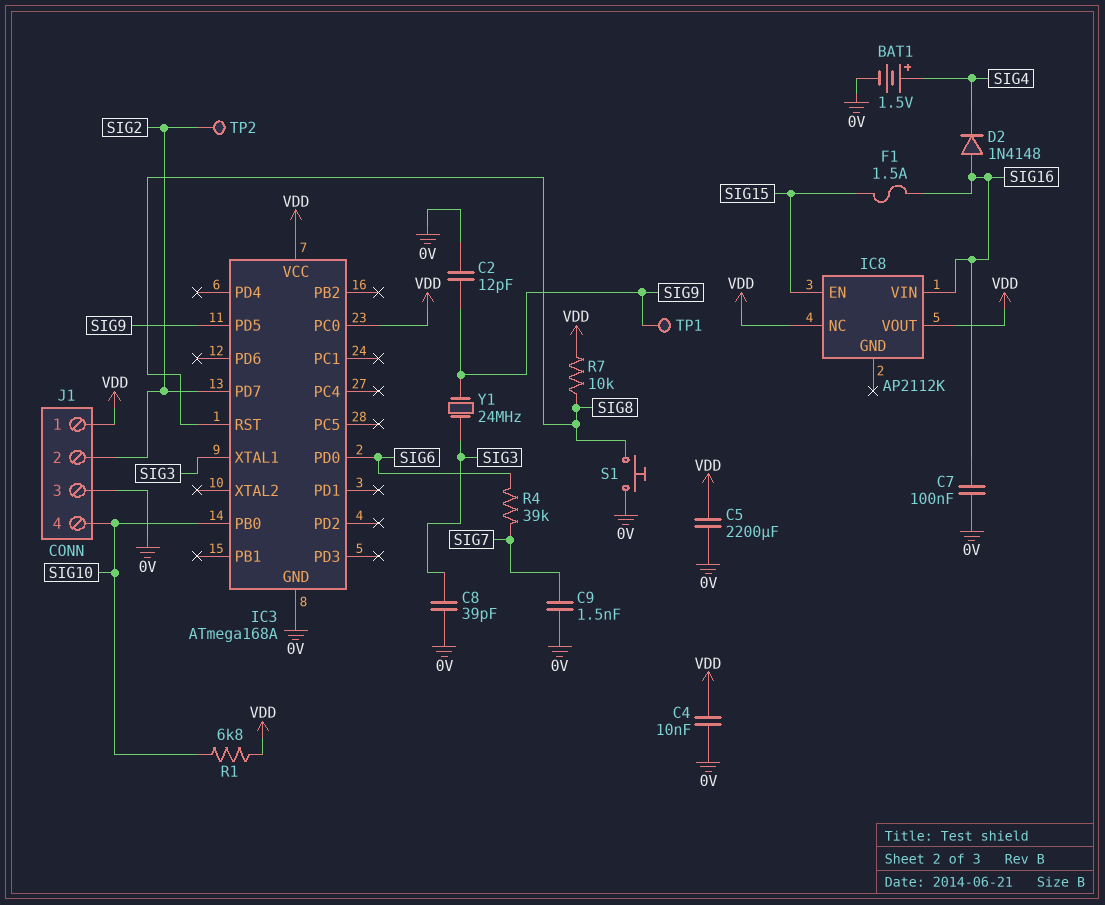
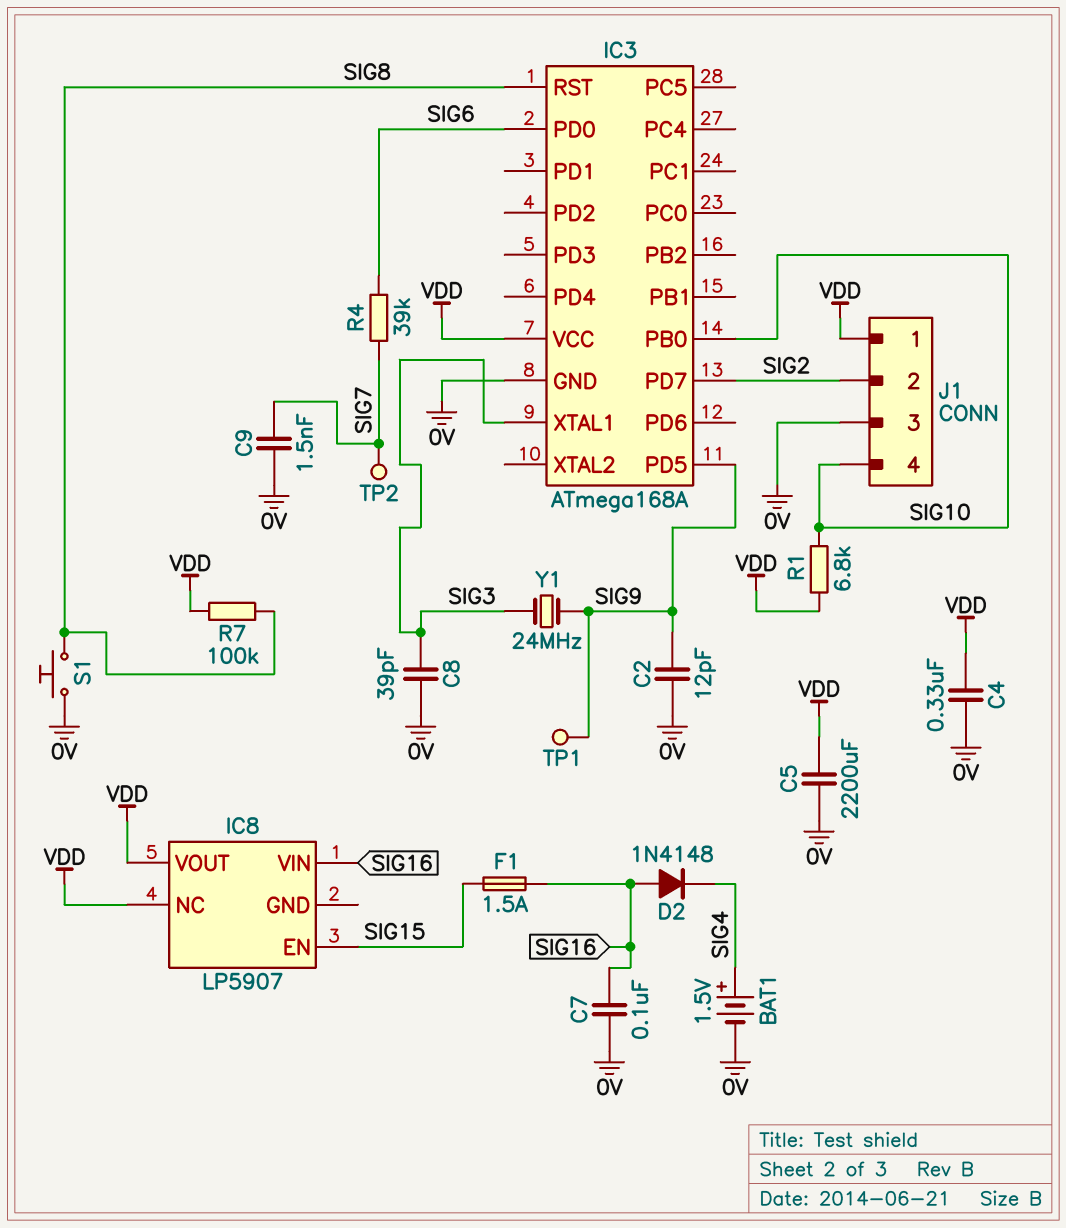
C4: 10nF (0V, VDD) -> 330nF (0V, VDD)
IC3 pin PC0: VDD -> none
IC8: AP2112K -> LP5907
R7: 10k (SIG8, VDD) -> 100k (SIG8, VDD)
TP2: test point (SIG2) -> test point (SIG7)

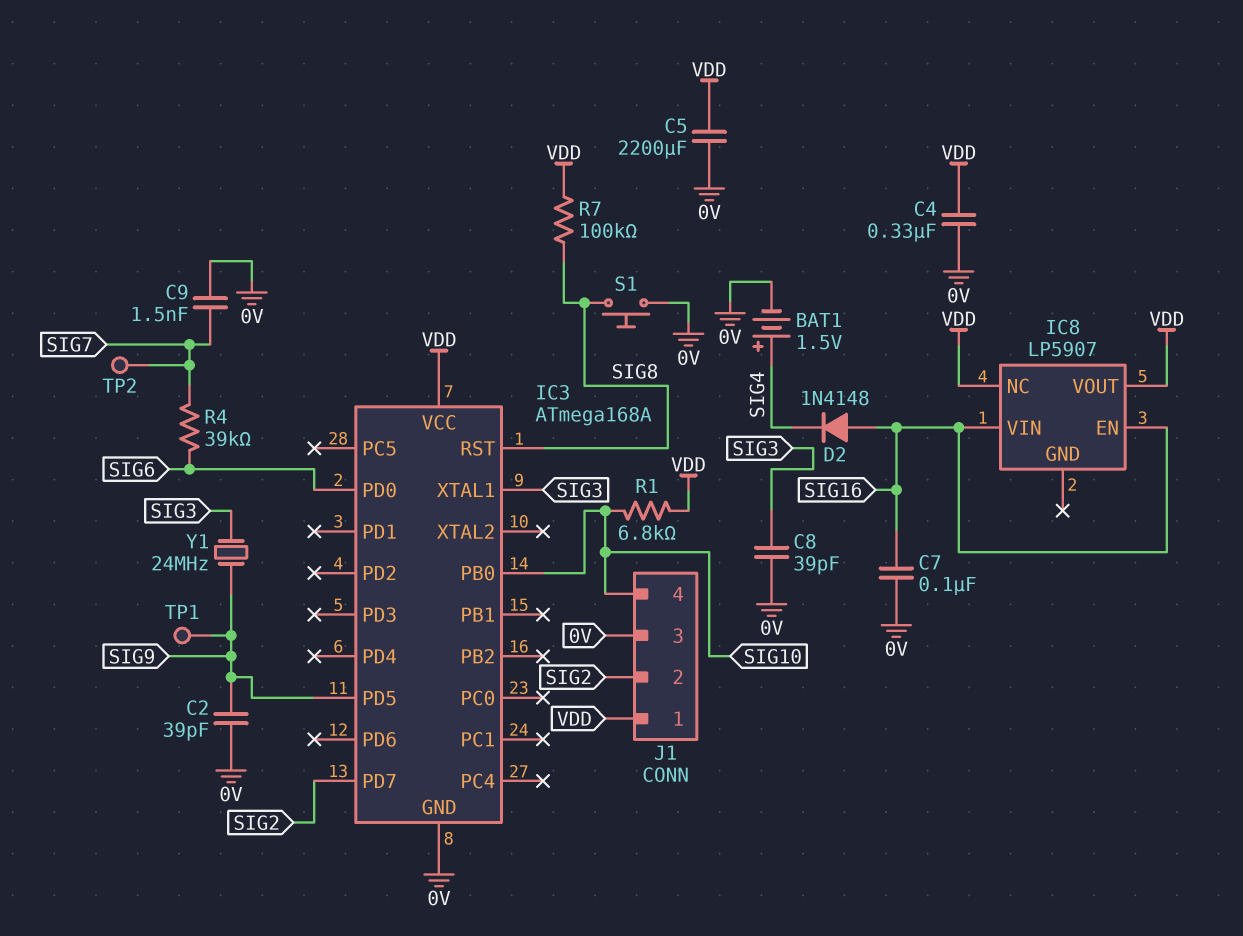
C2: 12pF (0V, SIG9) -> 39pF (0V, SIG9)
F1: 1.5A (SIG15, SIG16) -> none
IC8 pin EN: SIG15 -> SIG16

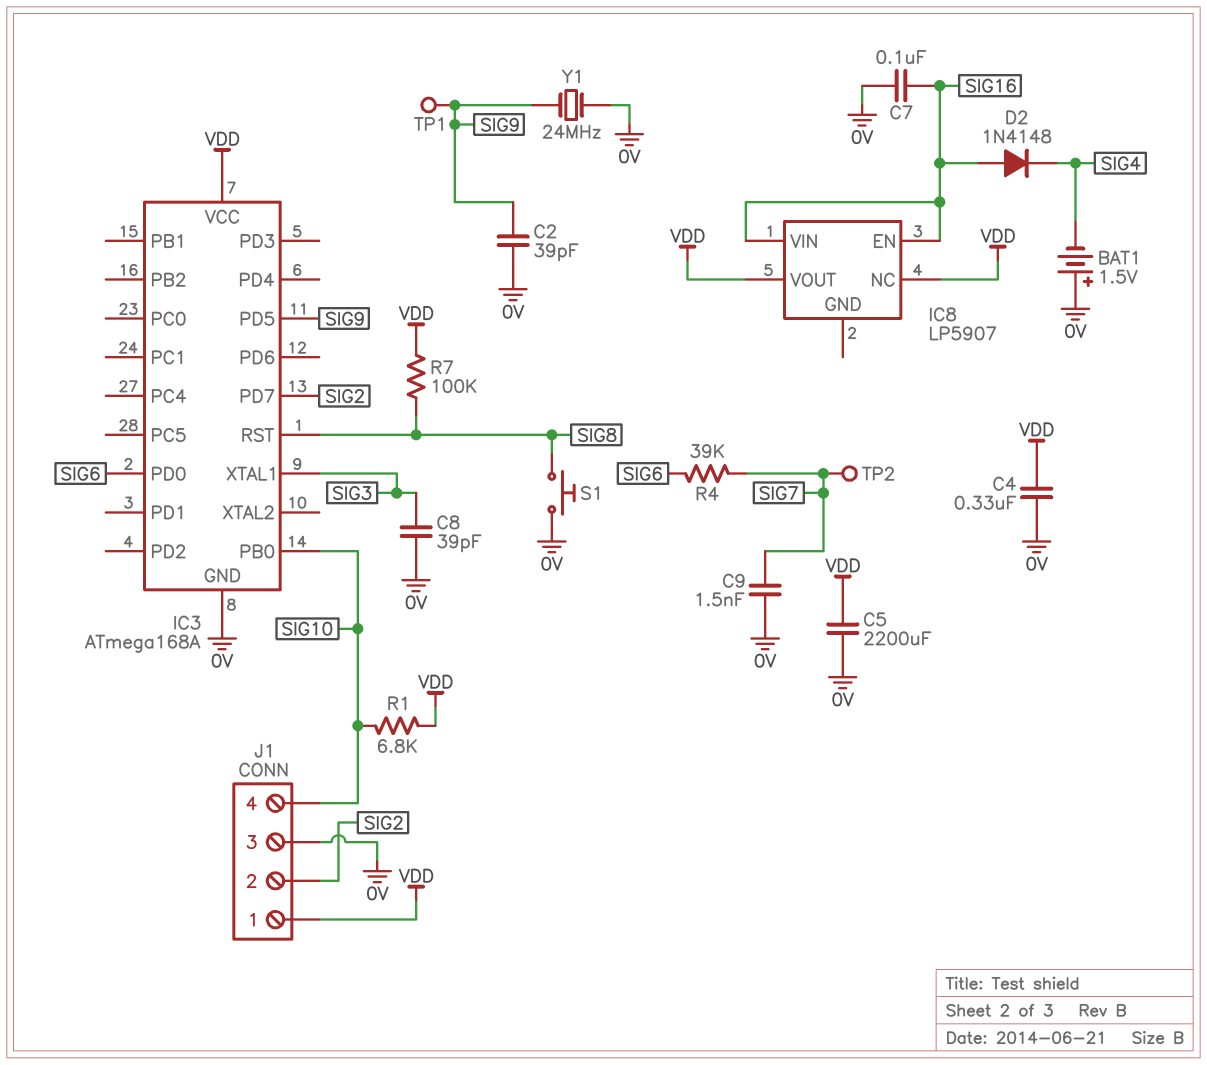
BAT1: 1.5V (plus SIG4, minus 0V) -> 1.5V (plus 0V, minus SIG4)
Y1: 24MHz (SIG3, SIG9) -> 24MHz (0V, SIG9)

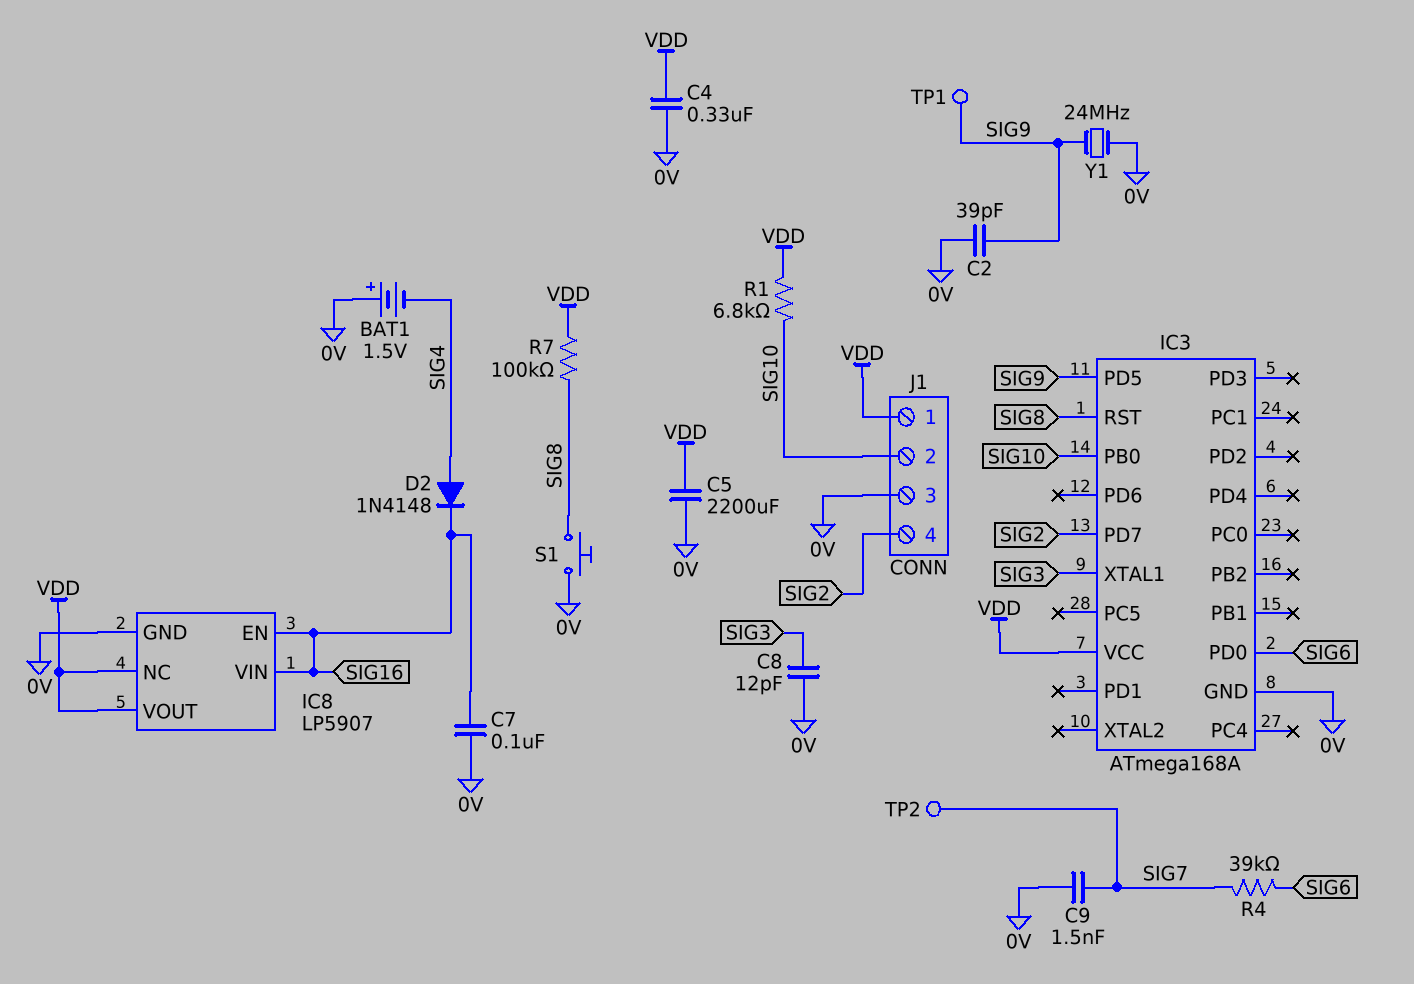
C8: 39pF (0V, SIG3) -> 12pF (0V, SIG3)
D2: diode 1N4148 (A SIG16, K SIG4) -> diode 1N4148 (A SIG4, K SIG16)
IC8 pin GND: none -> 0V
J1 pin 2: SIG2 -> SIG10
J1 pin 4: SIG10 -> SIG2

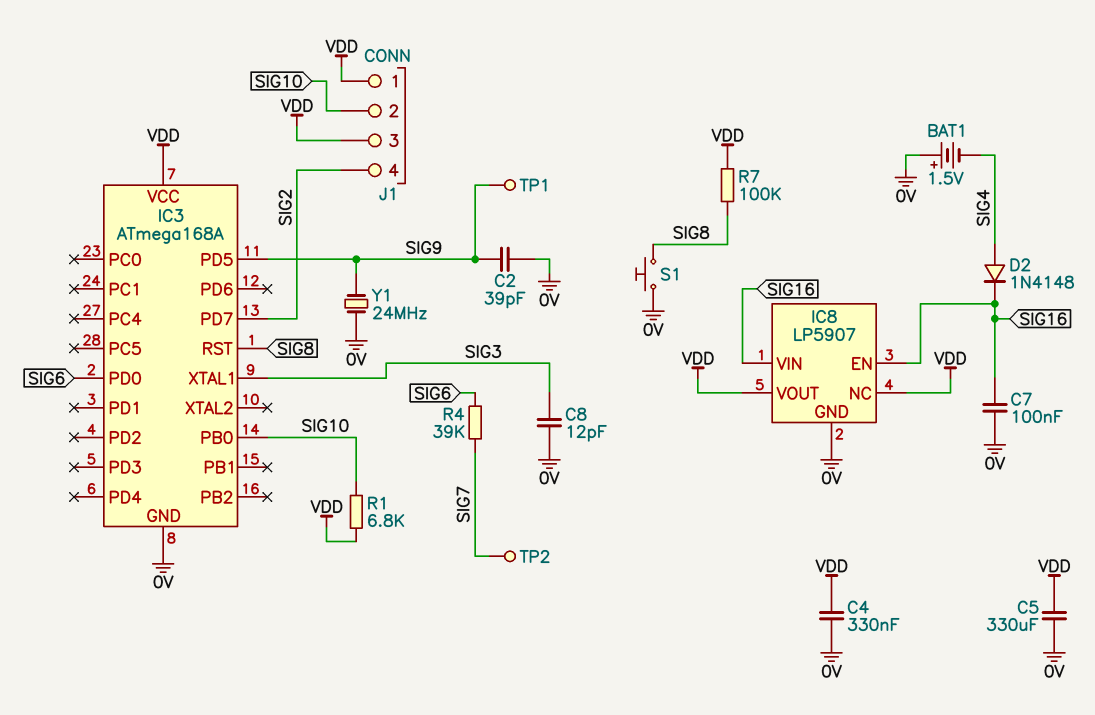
C5: 2200uF (0V, VDD) -> 330uF (0V, VDD)
C9: 1.5nF (0V, SIG7) -> none
J1 pin 3: 0V -> VDD

